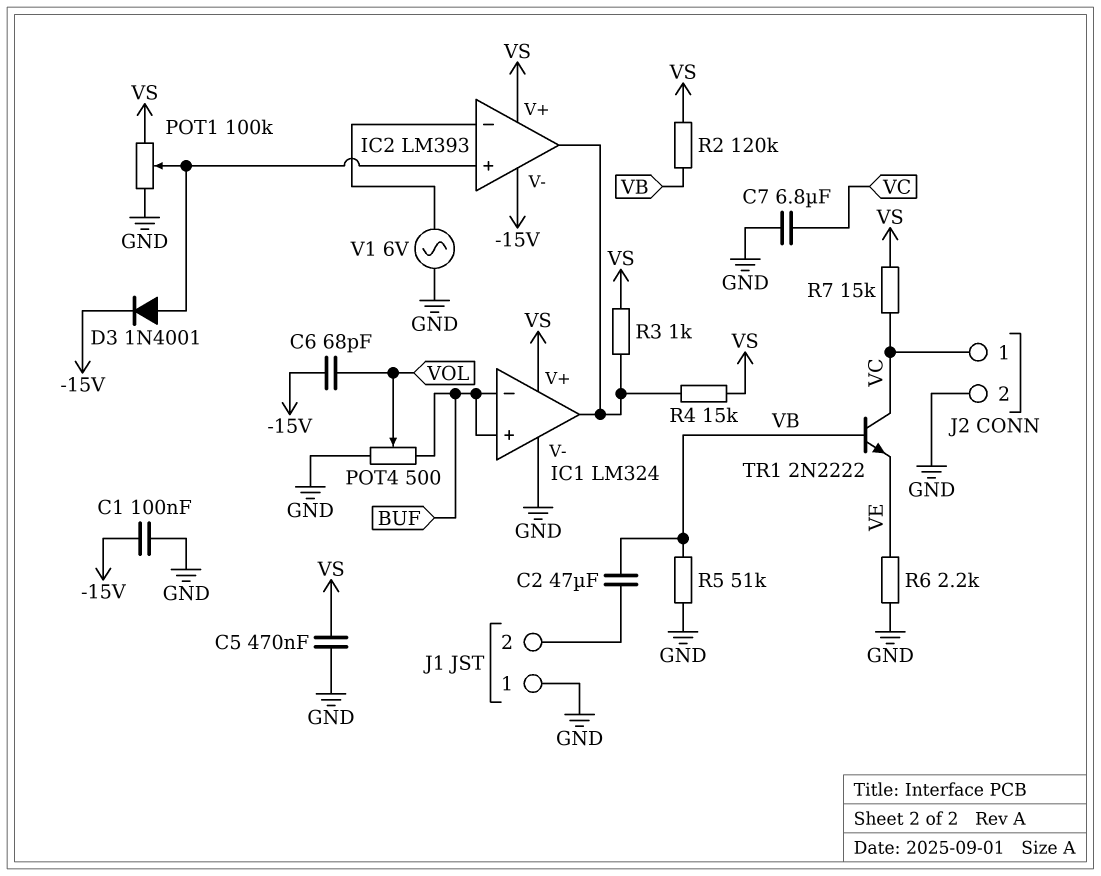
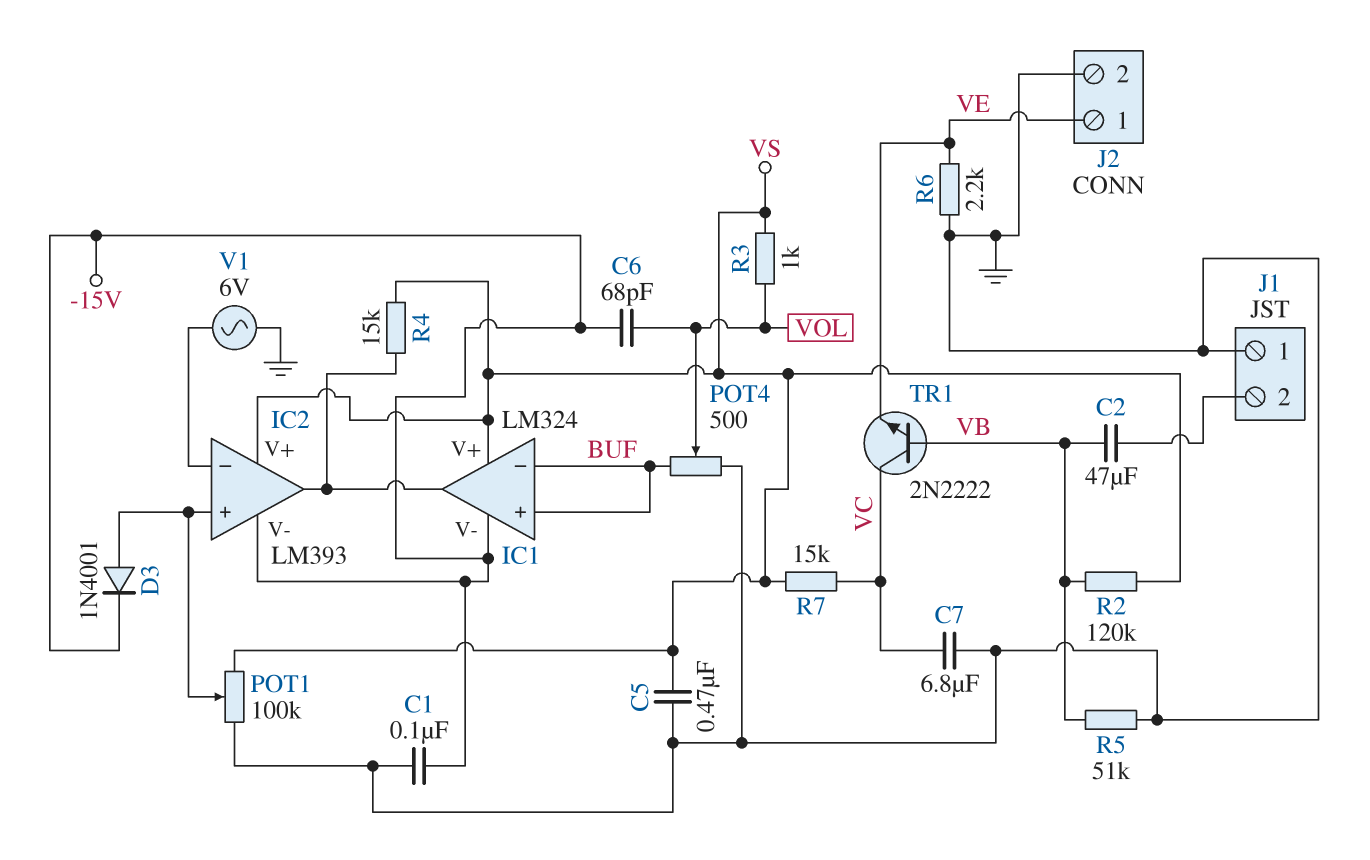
IC1 pin V-: GND -> -15V
J2 pin 1: VC -> VE
R3: 1k (IC1/out, VS) -> 1k (VOL, VS)

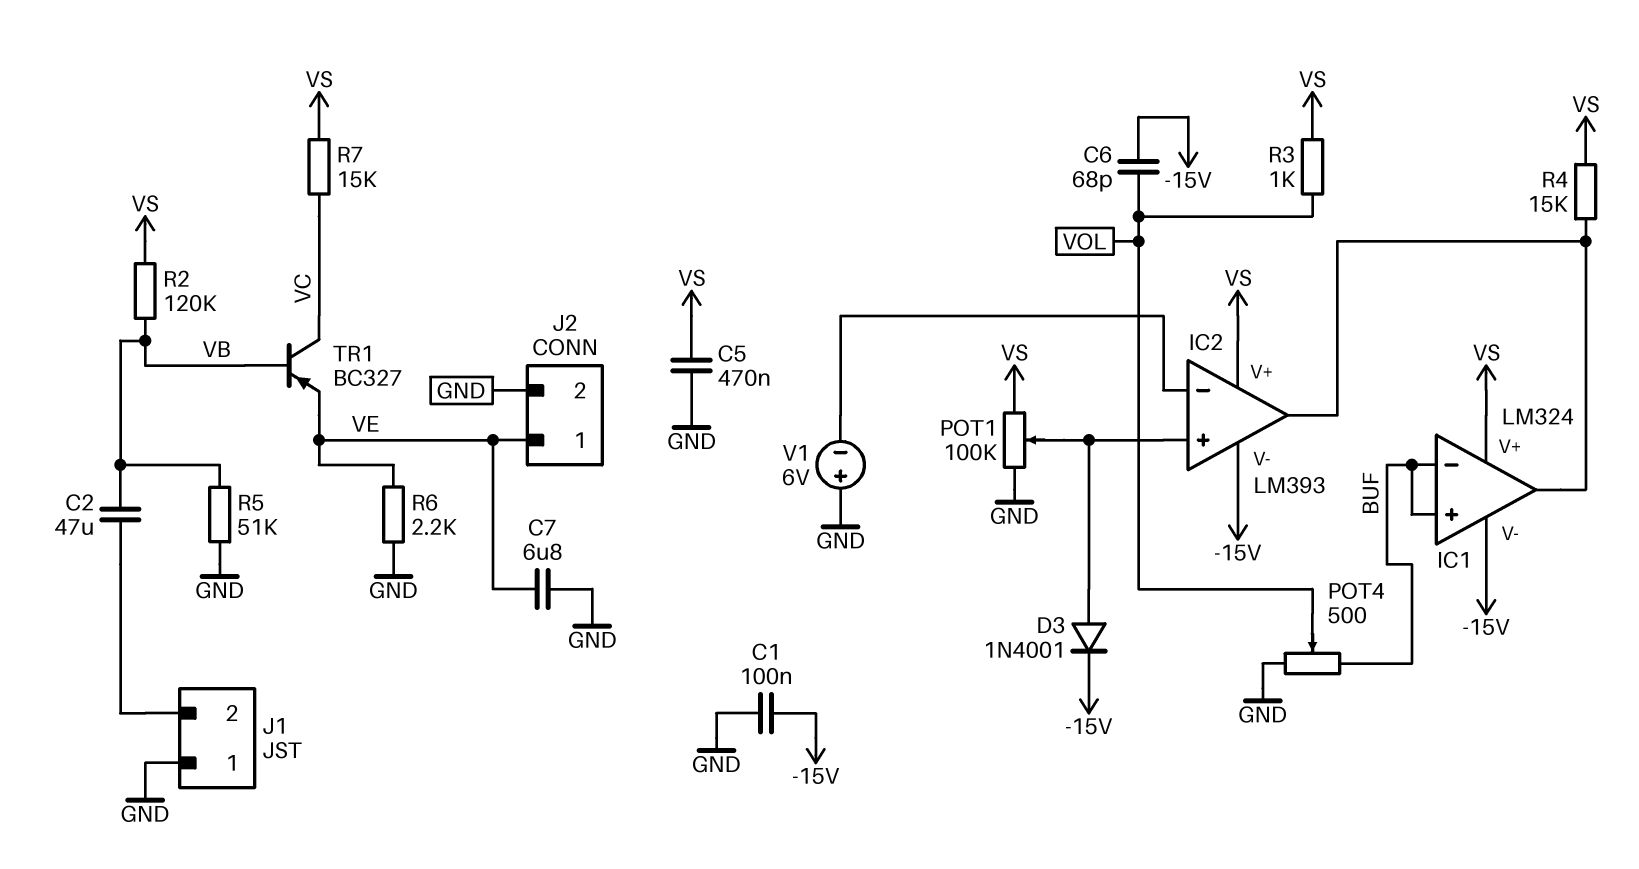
C7: 6.8uF (GND, VC) -> 6.8uF (GND, VE)
TR1: NPN 2N2222 (B VB, C VC, E VE) -> PNP BC327 (B VB, C VC, E VE)
V1: AC 6V (GND, IC2/in-) -> 6V (plus GND, minus IC2/in-)

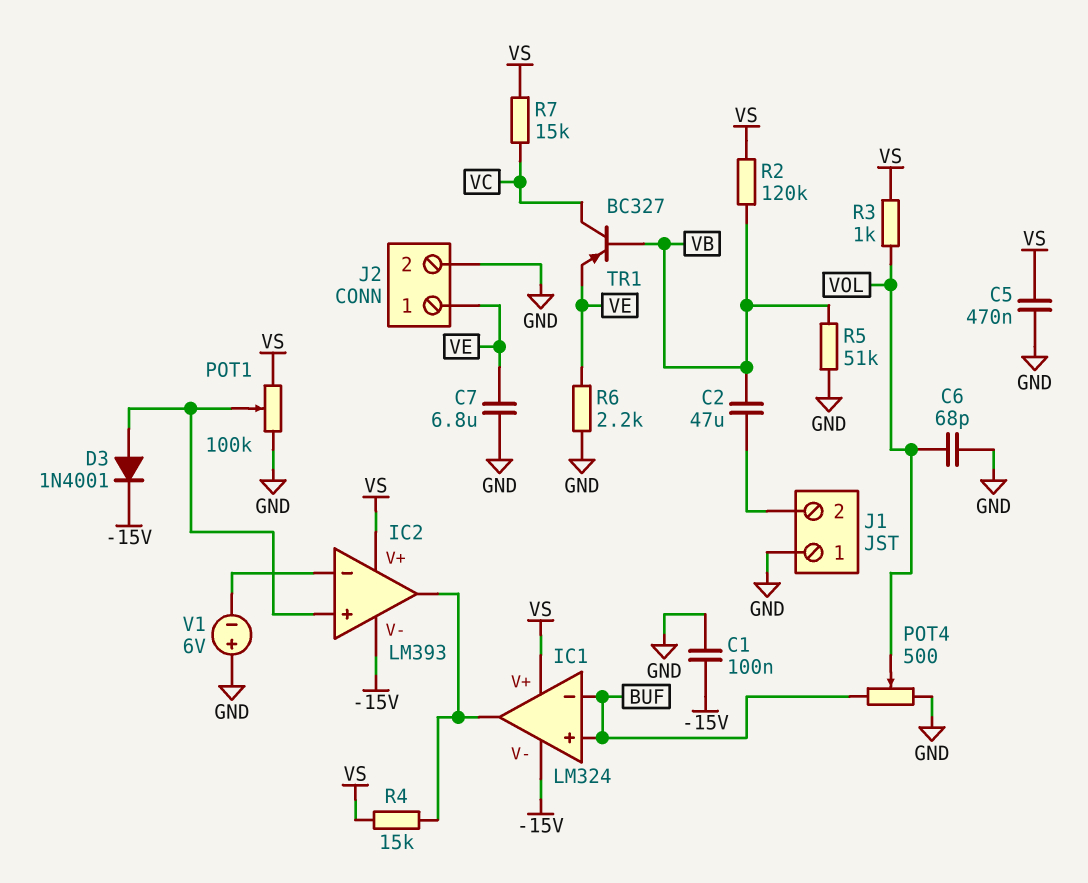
C6: 68pF (-15V, VOL) -> 68pF (GND, VOL)

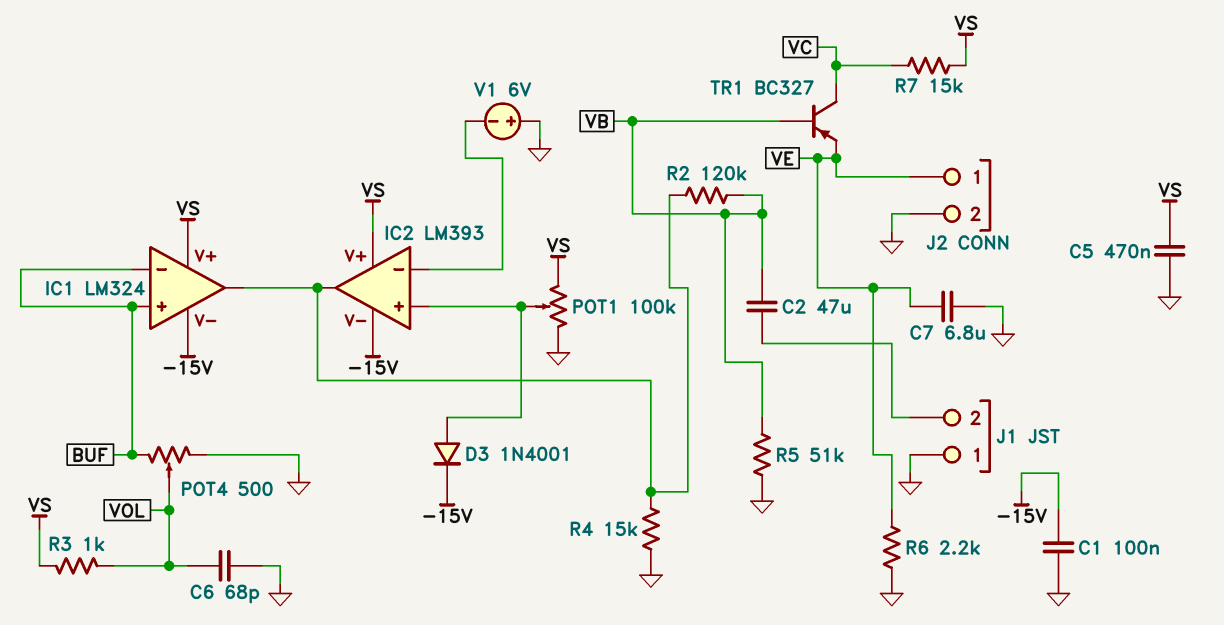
R2: 120k (VB, VS) -> 120k (IC1/out, VB)
R4: 15k (IC1/out, VS) -> 15k (GND, IC1/out)

